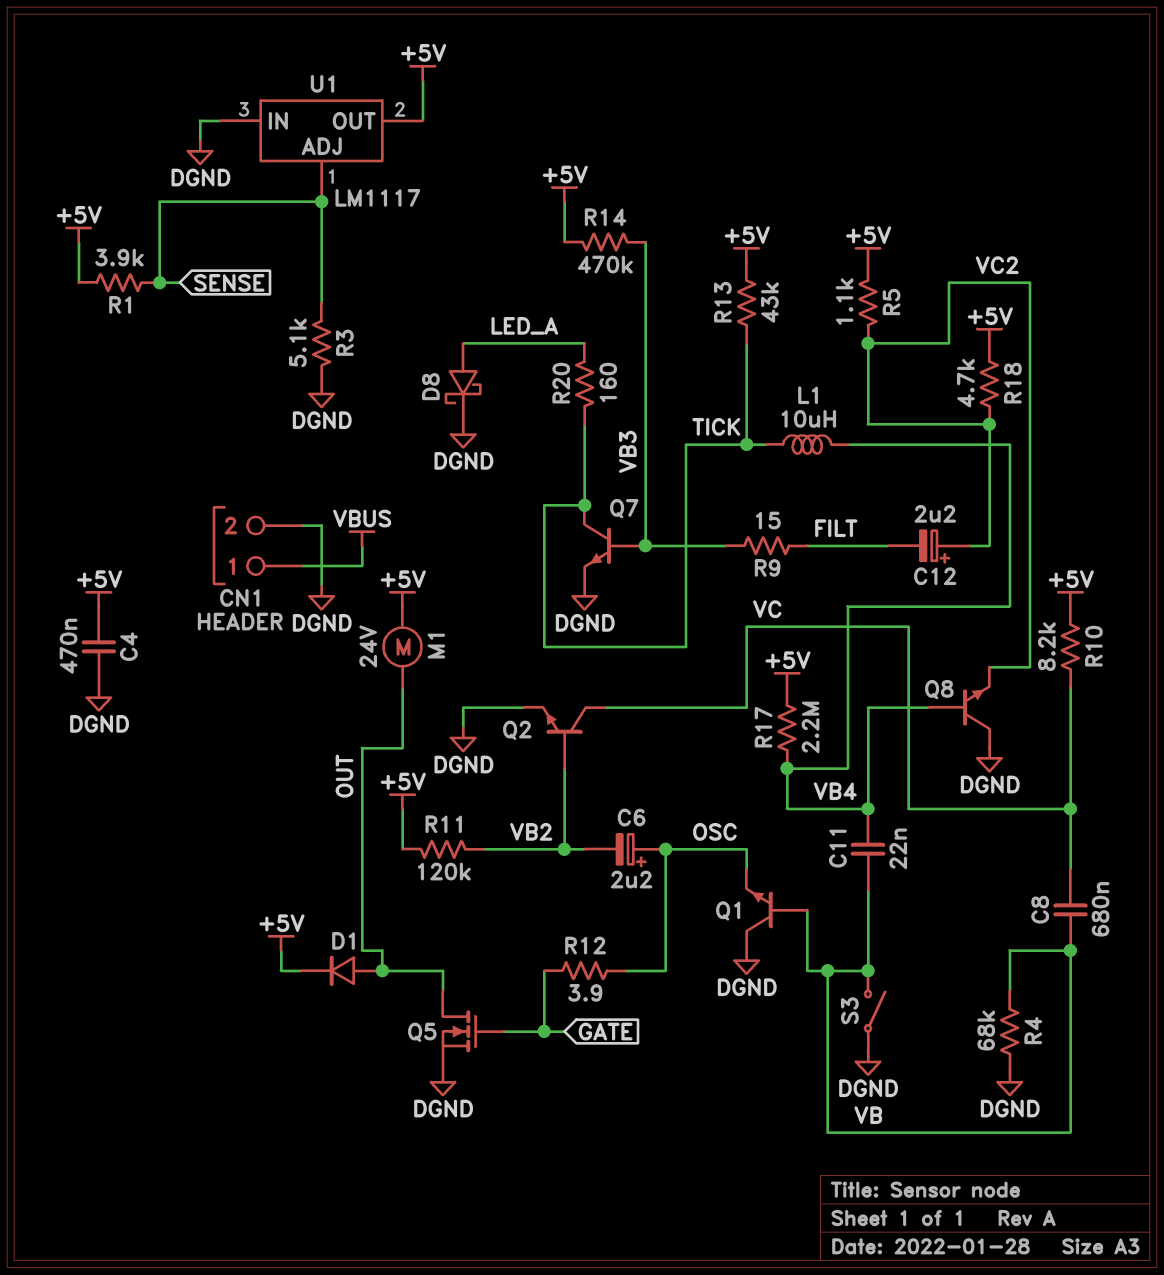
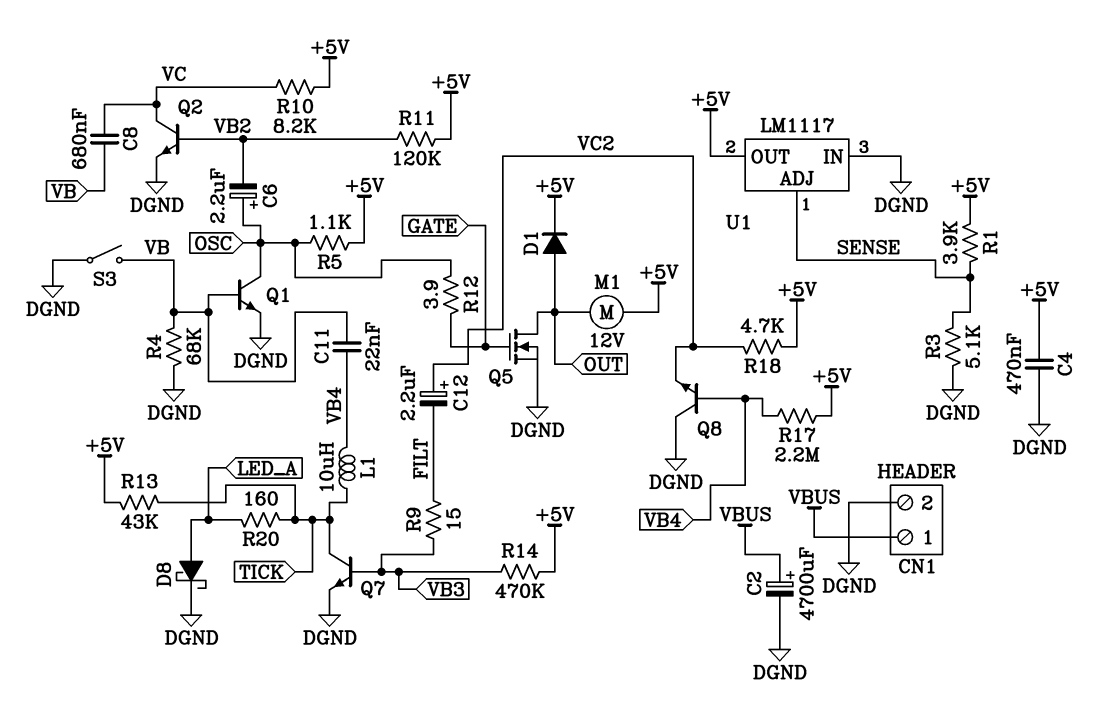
C2: none -> 4700uF (plus VBUS, minus DGND)
M1: motor 24V (+5V, OUT) -> motor 12V (+5V, OUT)
Q1: NPN (B VB, C DGND, E OSC) -> NPN (B VB, C OSC, E DGND)
R5: 1.1k (+5V, VC2) -> 1.1k (+5V, OSC)

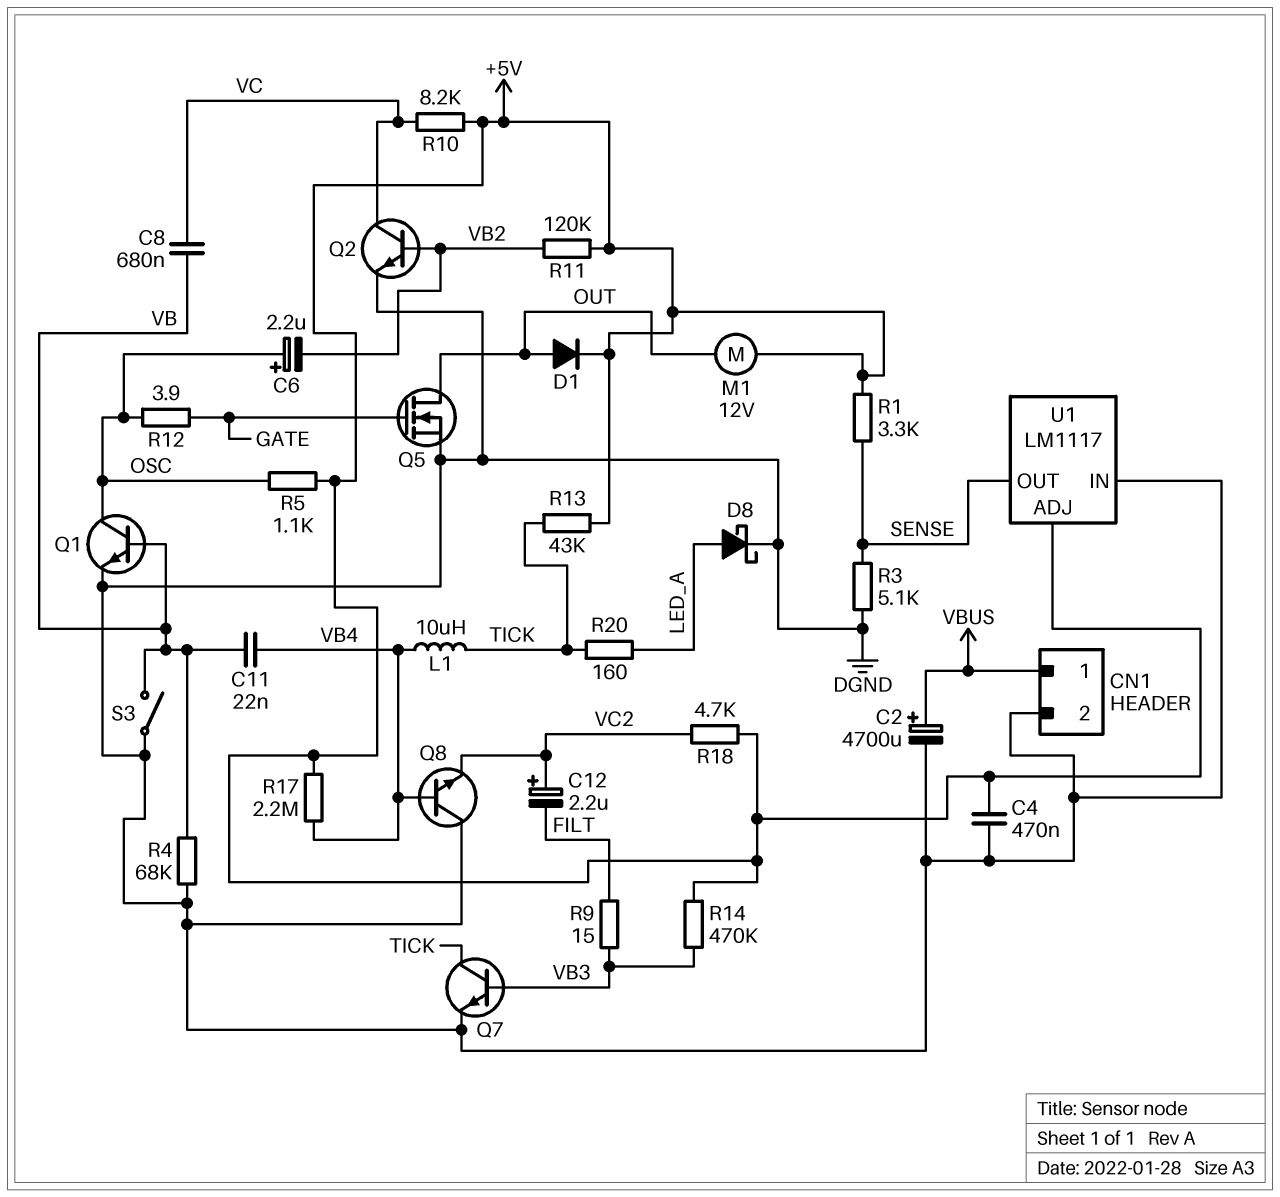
R1: 3.9k (+5V, SENSE) -> 3.3k (+5V, SENSE)
U1 pin ADJ: SENSE -> +5V
U1 pin OUT: +5V -> SENSE

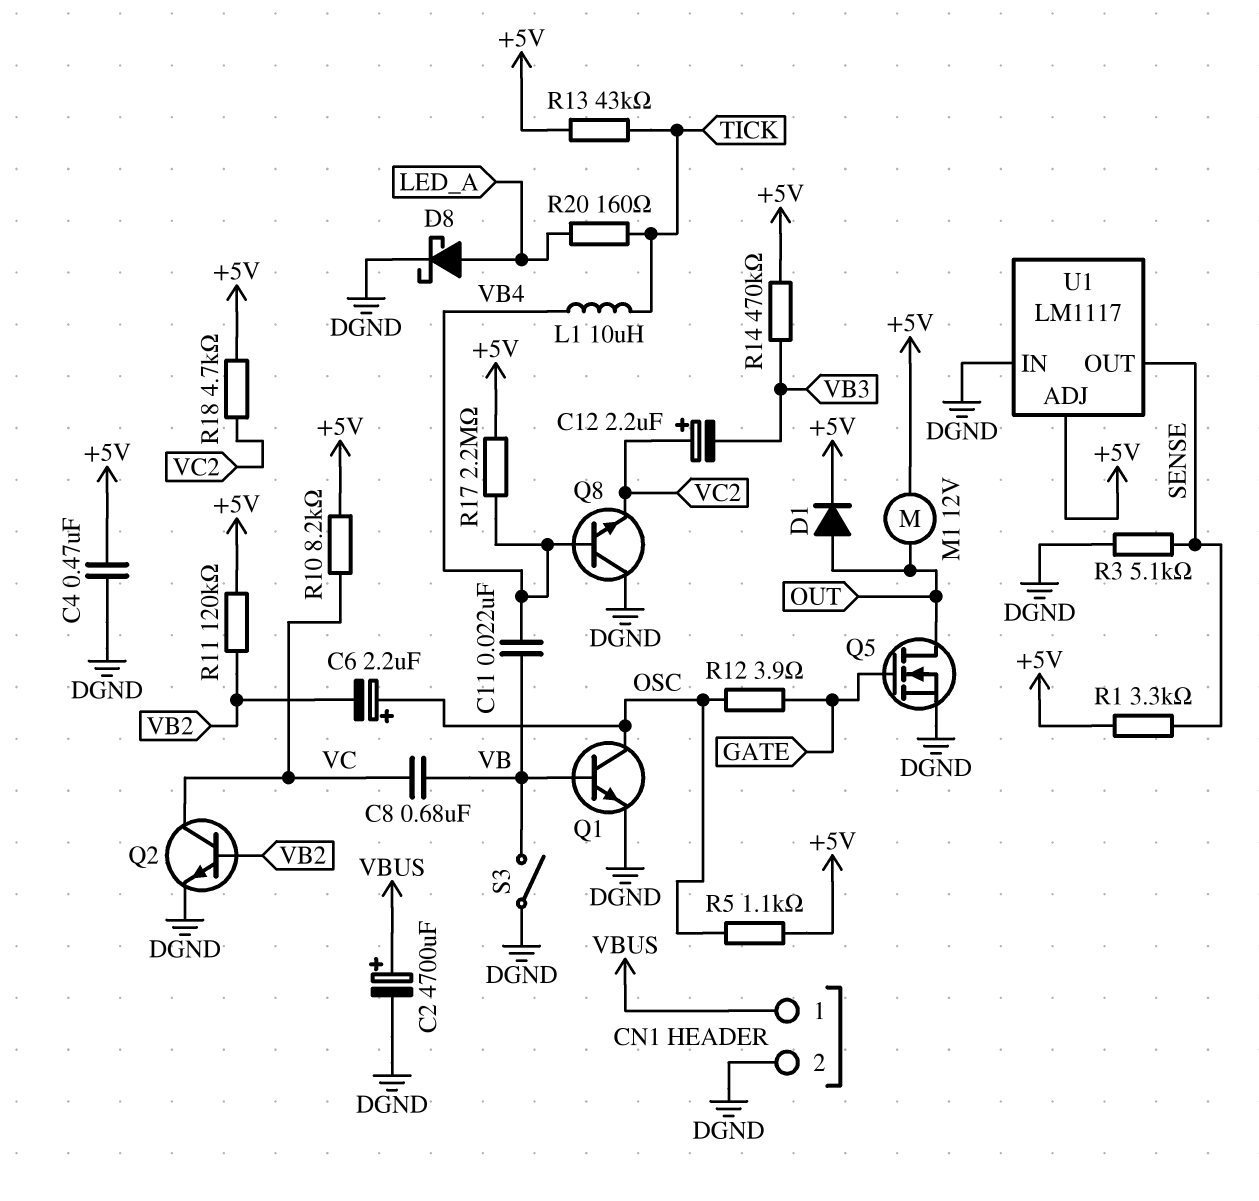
C12: 2.2uF (plus VC2, minus FILT) -> 2.2uF (plus VC2, minus VB3)
Q7: NPN (B VB3, C TICK, E DGND) -> none
R4: 68k (DGND, VB) -> none
R9: 15 (FILT, VB3) -> none

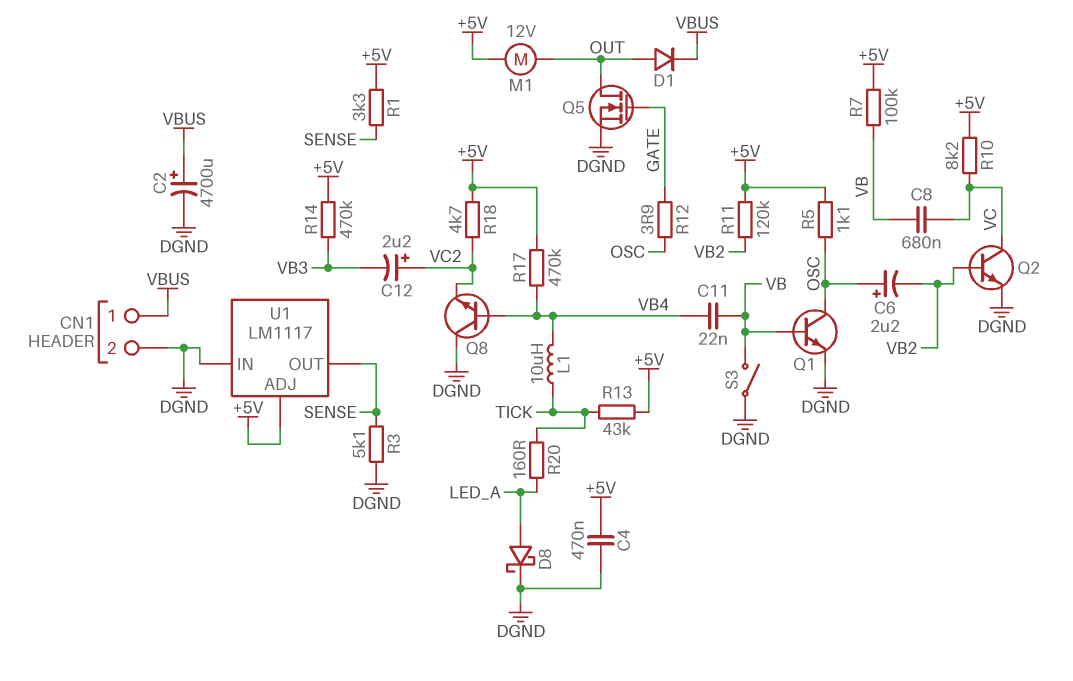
D1: diode (A OUT, K +5V) -> diode (A OUT, K VBUS)
R7: none -> 100k (+5V, VB)
R17: 2.2M (+5V, VB4) -> 470k (+5V, VB4)

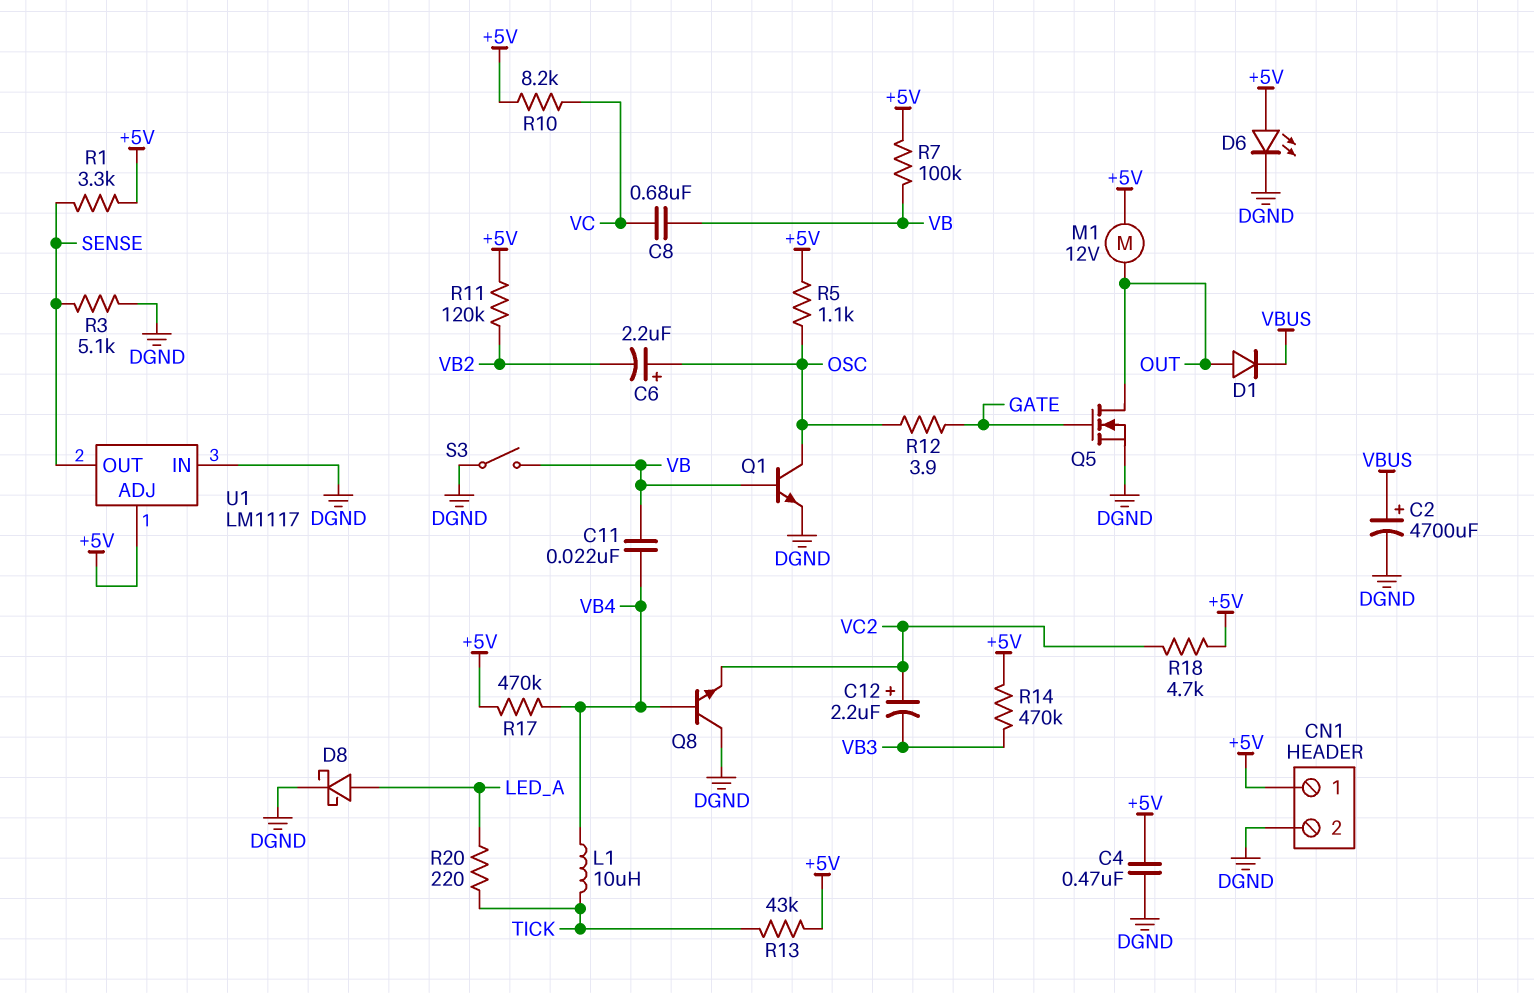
CN1 pin 1: VBUS -> +5V
D6: none -> LED (A +5V, K DGND)
Q2: NPN (B VB2, C VC, E DGND) -> none
R20: 160 (LED_A, TICK) -> 220 (LED_A, TICK)

